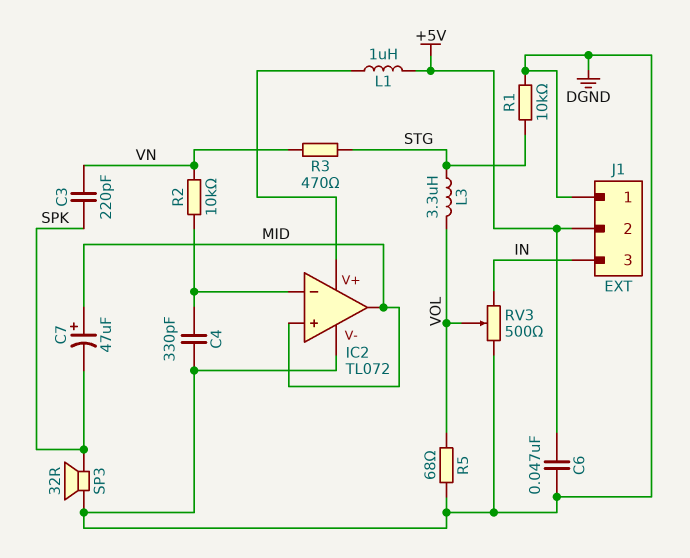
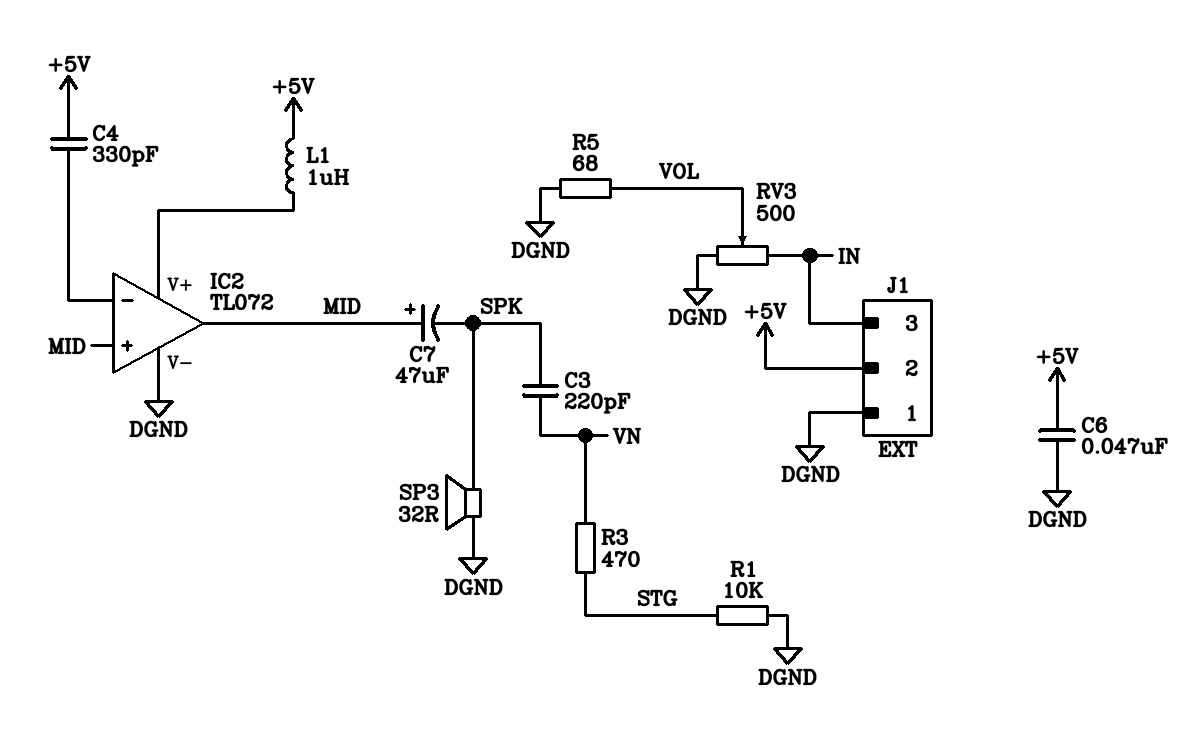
C4: 330pF (DGND, IC2/in-) -> 330pF (+5V, IC2/in-)
L3: 3.3uH (STG, VOL) -> none
R2: 10k (IC2/in-, VN) -> none

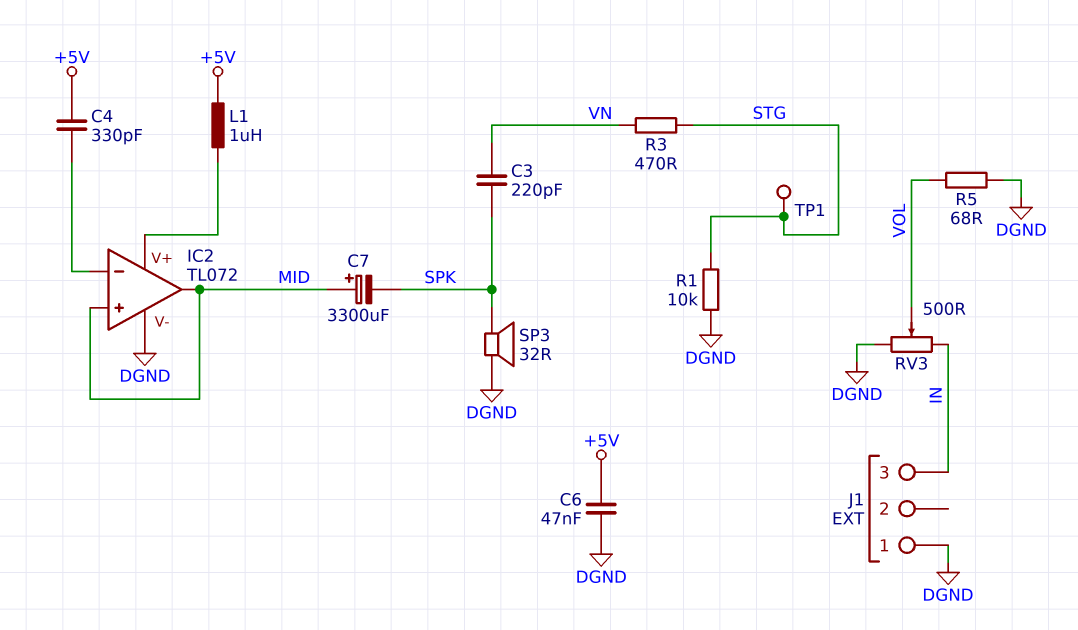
C7: 47uF (plus MID, minus SPK) -> 3300uF (plus MID, minus SPK)
J1 pin 2: +5V -> none
TP1: none -> test point (STG)

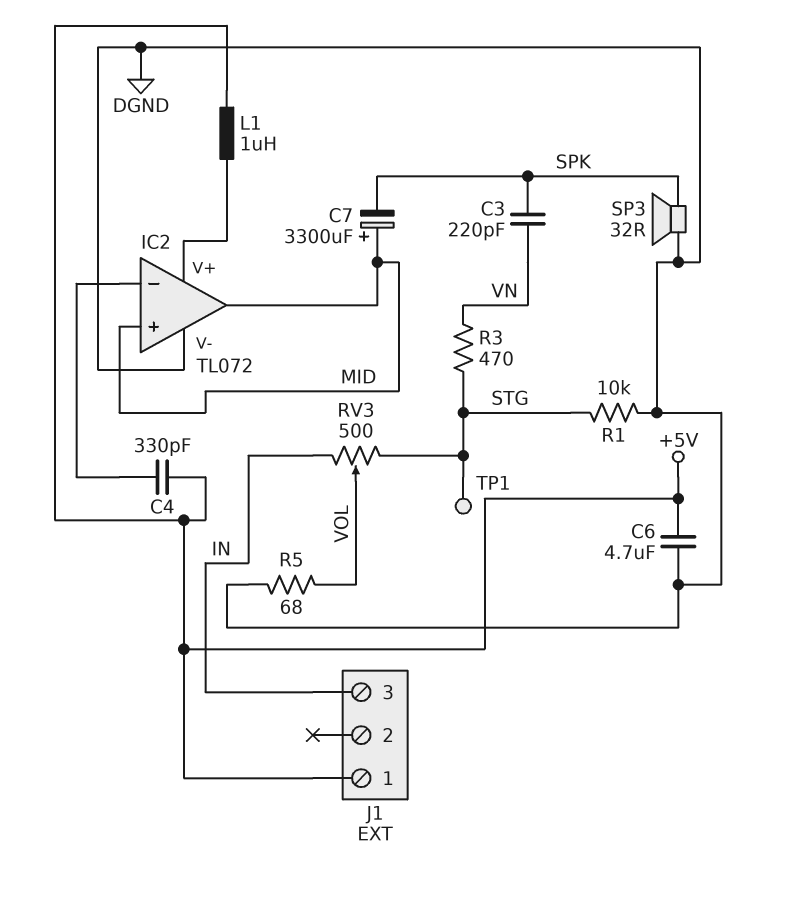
C6: 47nF (+5V, DGND) -> 4.7uF (+5V, DGND)
J1 pin 1: DGND -> +5V
RV3: 500 (DGND, IN, wiper VOL) -> 500 (IN, STG, wiper VOL)

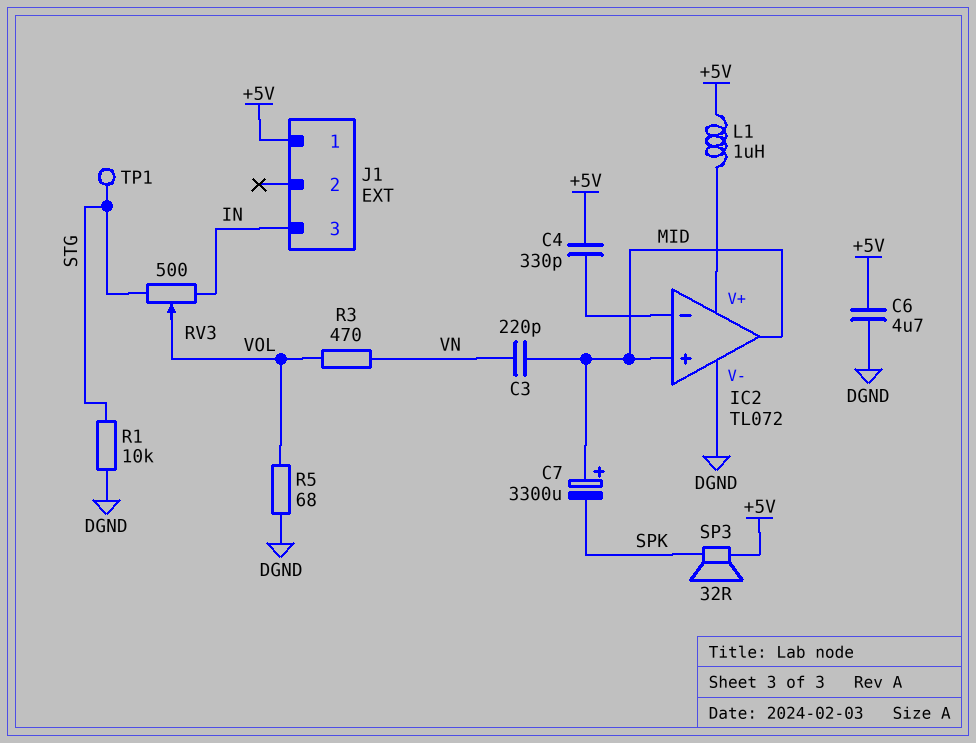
C3: 220pF (SPK, VN) -> 220pF (MID, VN)
R3: 470 (STG, VN) -> 470 (VN, VOL)
SP3: speaker 32R (DGND, SPK) -> speaker 32R (+5V, SPK)

